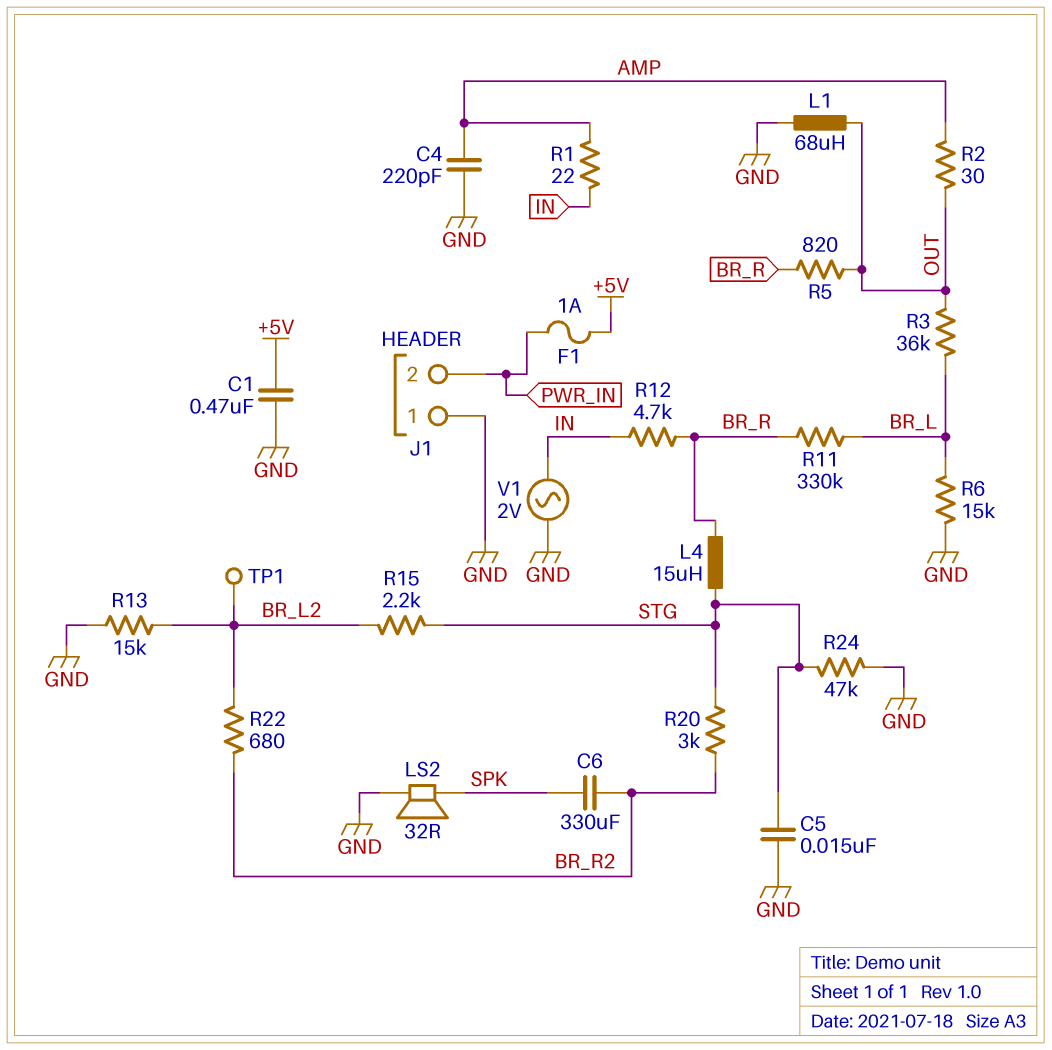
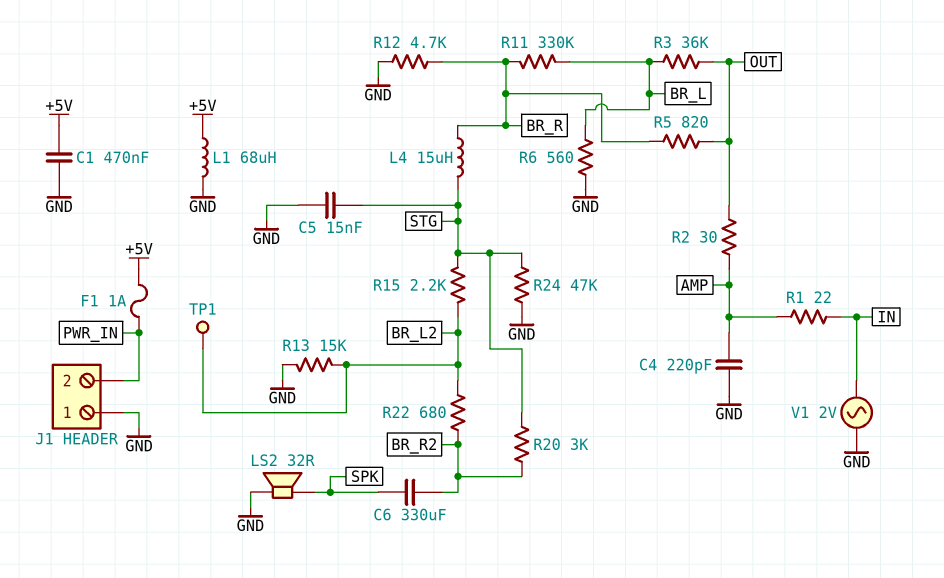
L1: 68uH (GND, OUT) -> 68uH (+5V, GND)
R6: 15k (BR_L, GND) -> 560 (BR_L, GND)
R12: 4.7k (BR_R, IN) -> 4.7k (BR_R, GND)

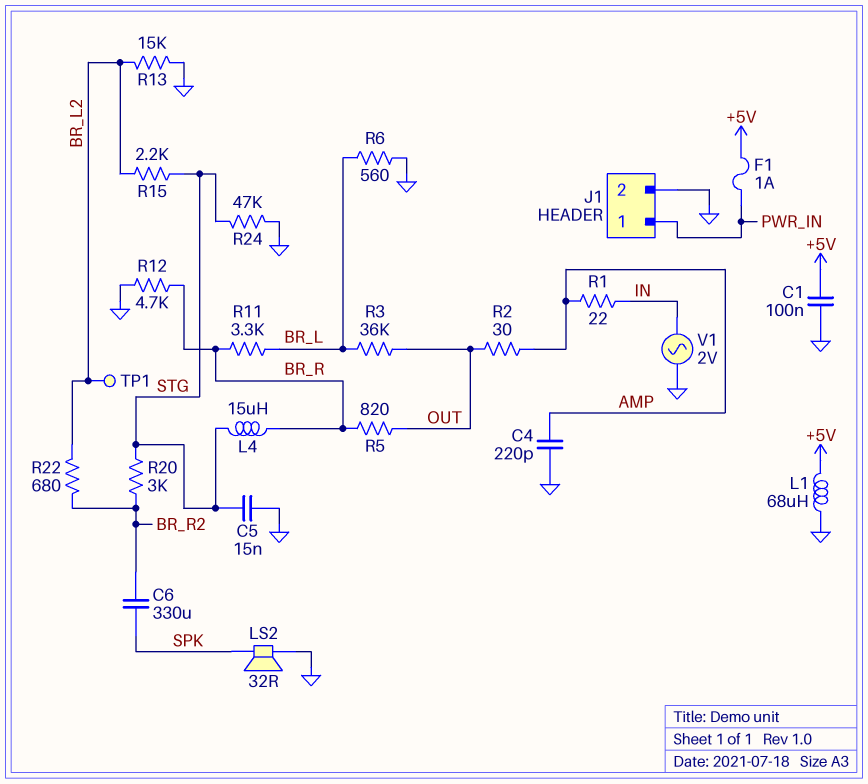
C1: 470nF (+5V, GND) -> 100nF (+5V, GND)
J1 pin 1: GND -> PWR_IN
J1 pin 2: PWR_IN -> GND
R11: 330k (BR_L, BR_R) -> 3.3k (BR_L, BR_R)

